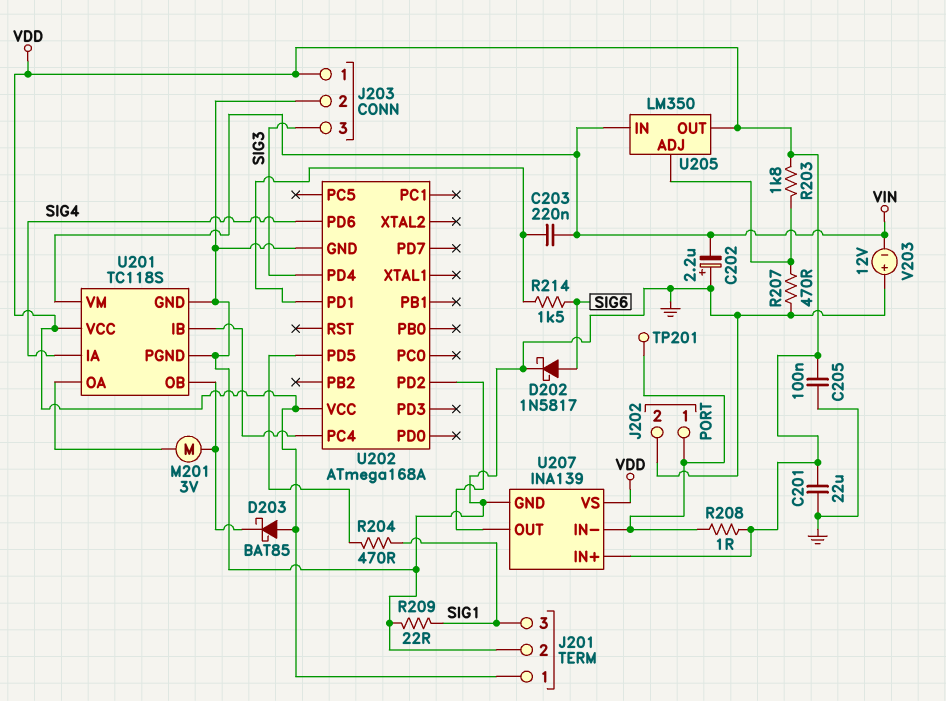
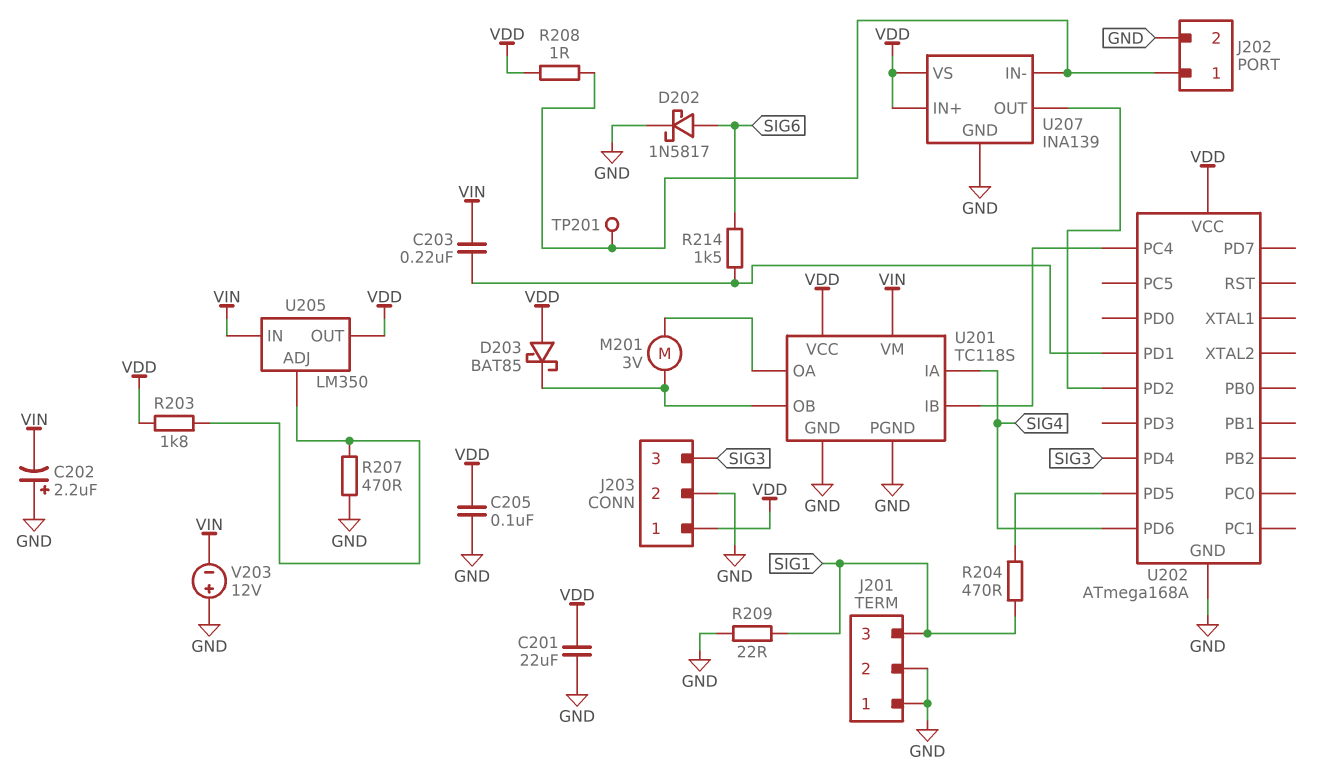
J201 pin 1: VDD -> GND

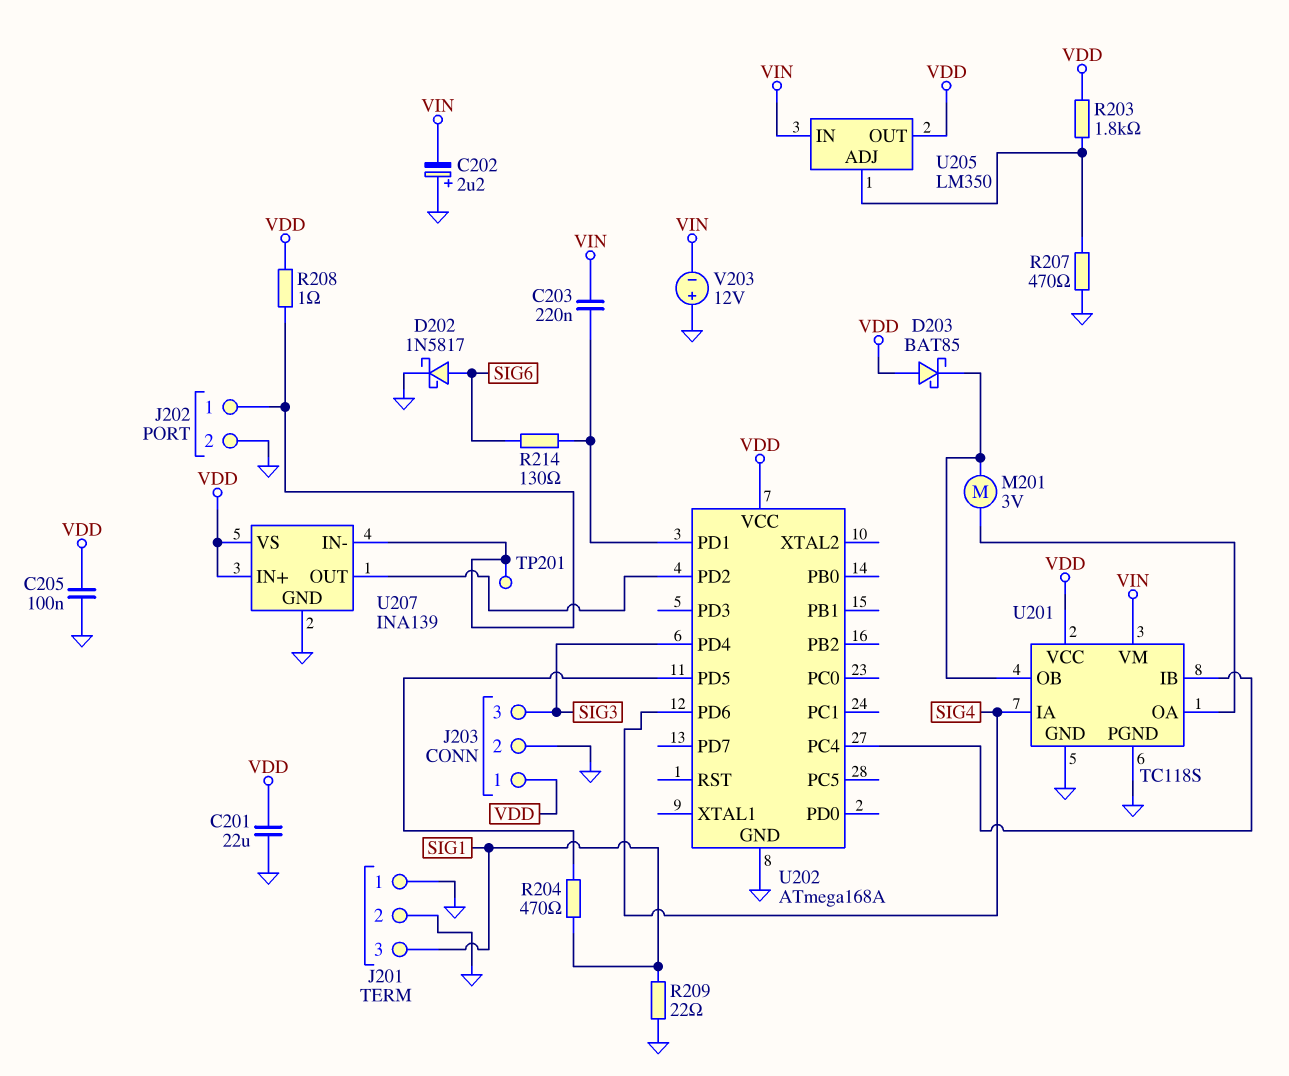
R214: 1.5k (SIG6, U202/PD1) -> 130 (SIG6, U202/PD1)

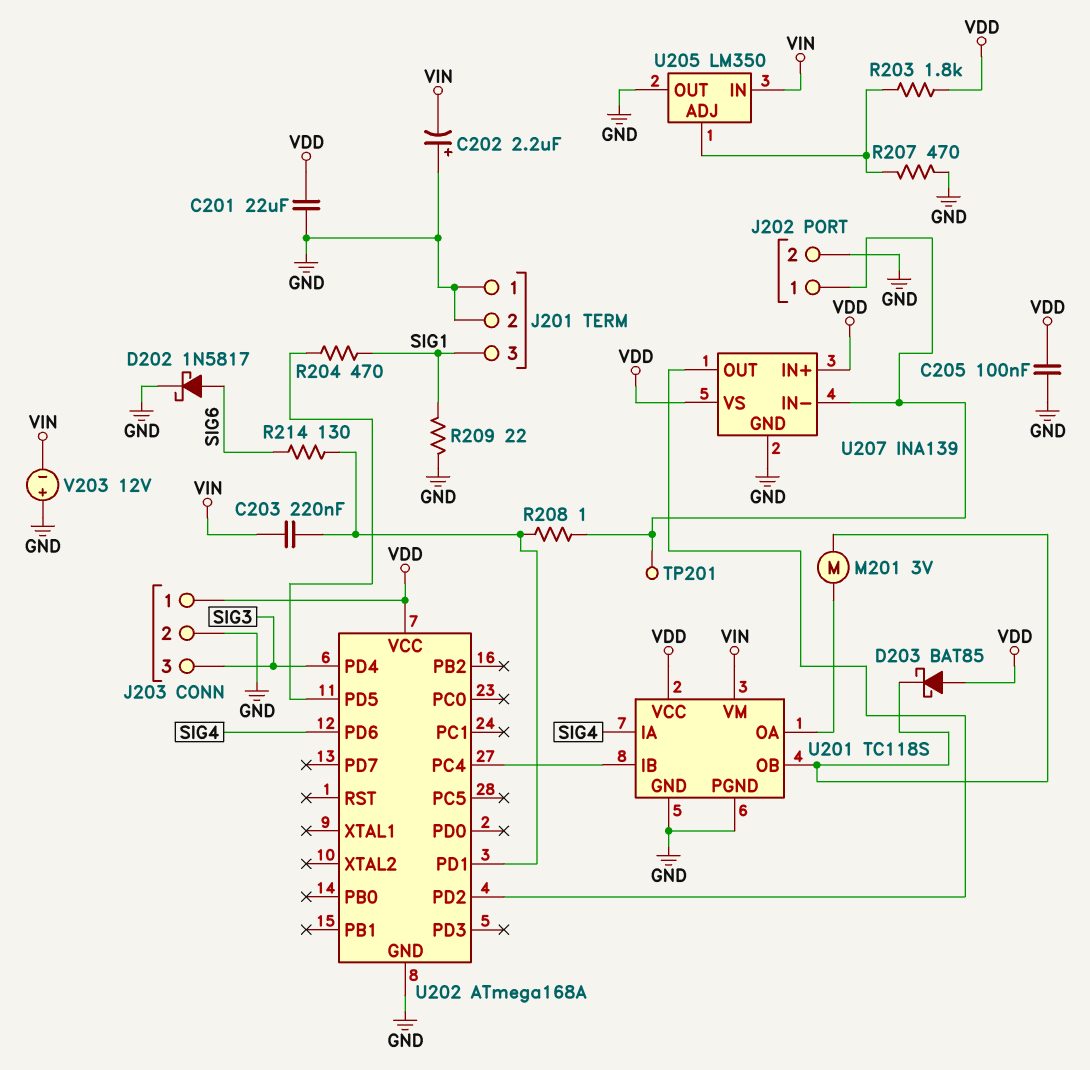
R208: 1 (J202/1, VDD) -> 1 (J202/1, U202/PD1)
U205 pin OUT: VDD -> GND

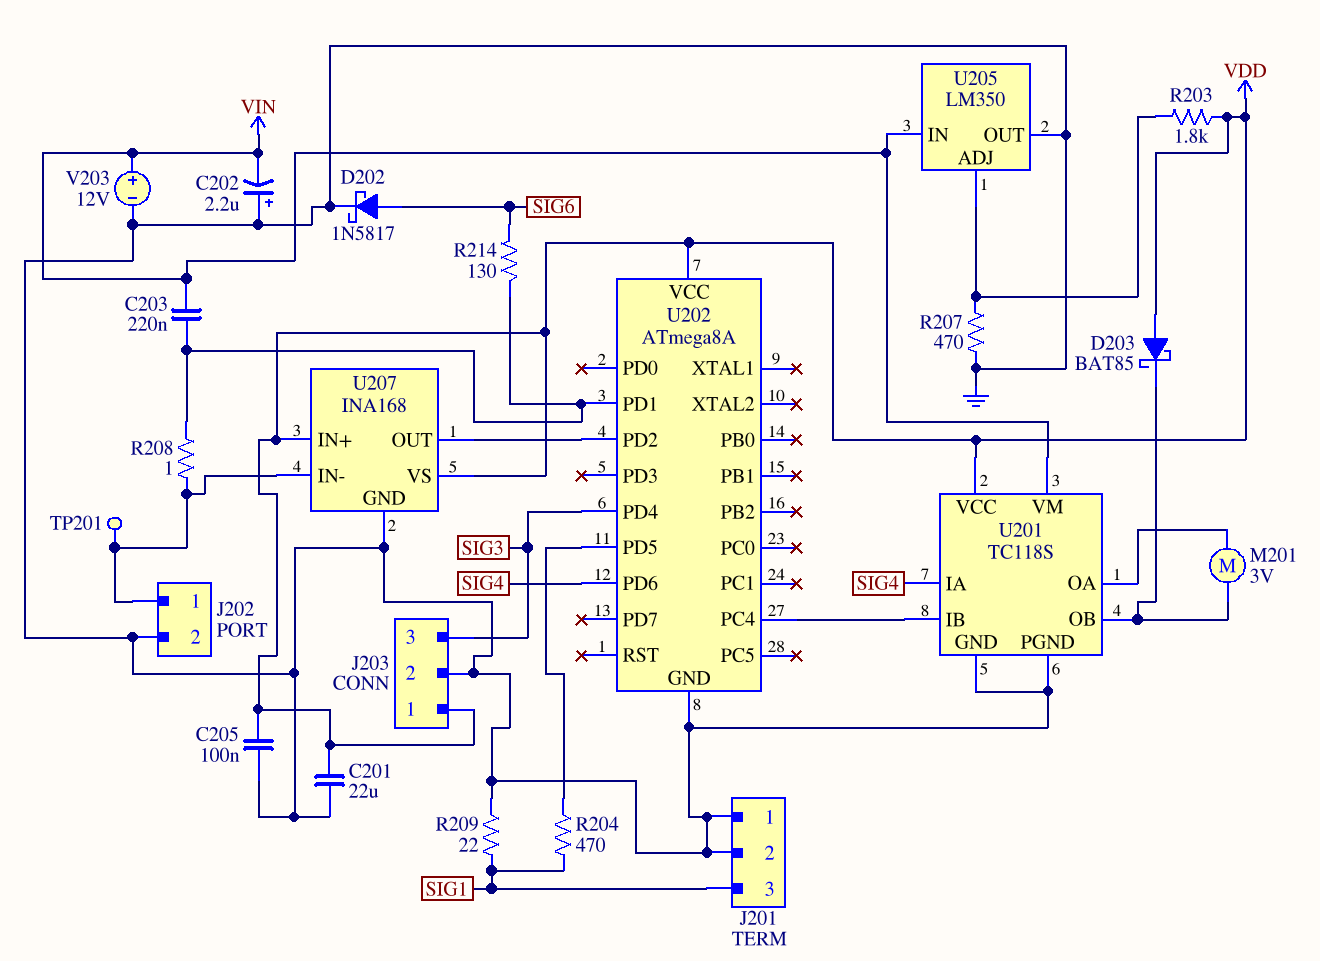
U202: ATmega168A -> ATmega8A
U207: INA139 -> INA168
V203: 12V (plus GND, minus VIN) -> 12V (plus VIN, minus GND)

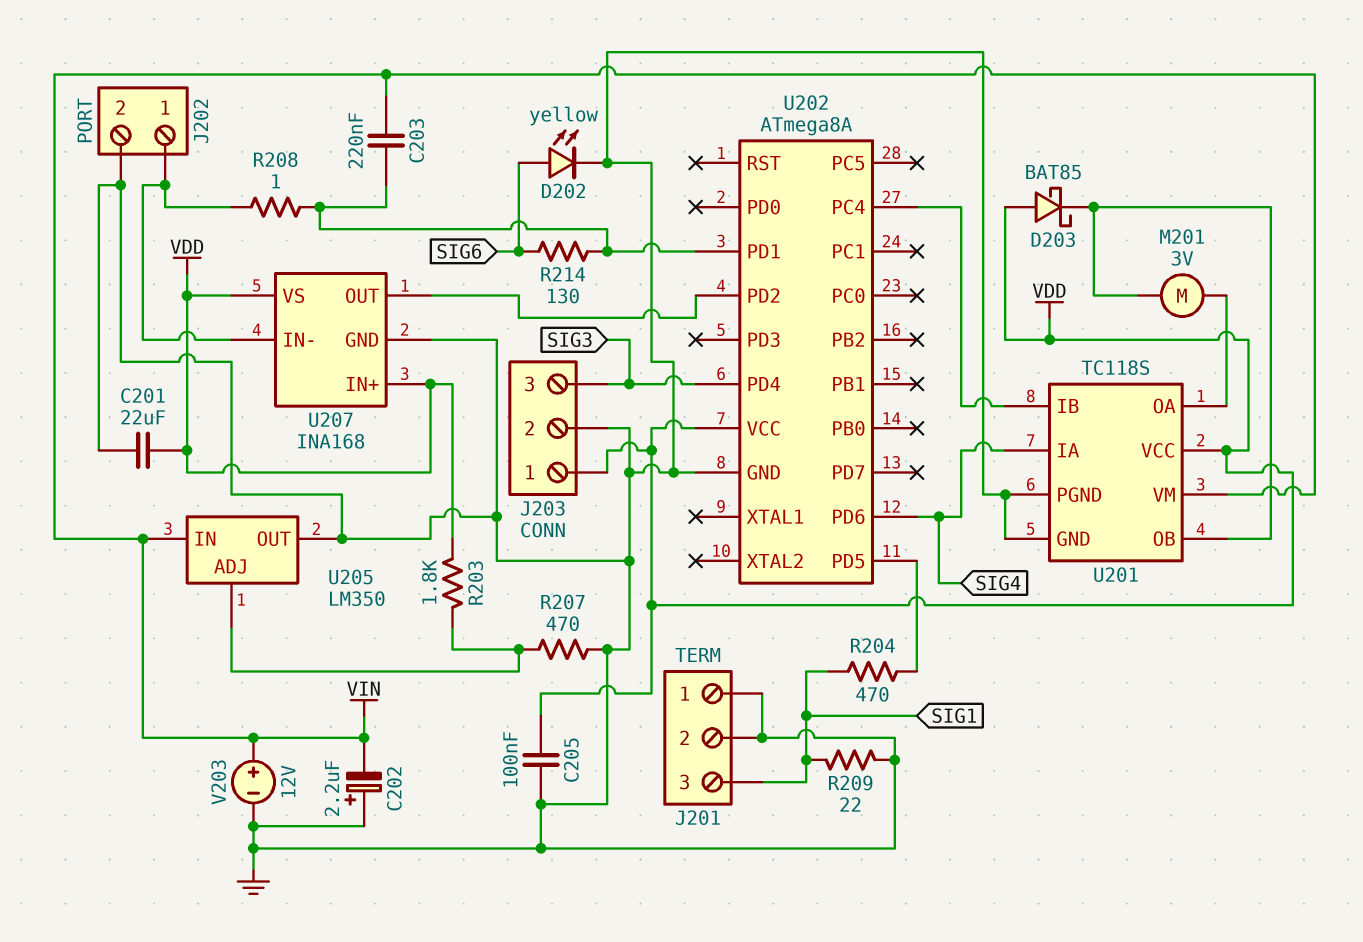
D202: schottky 1N5817 (A SIG6, K GND) -> LED yellow (A SIG6, K GND)
TP201: test point (J202/1) -> none

